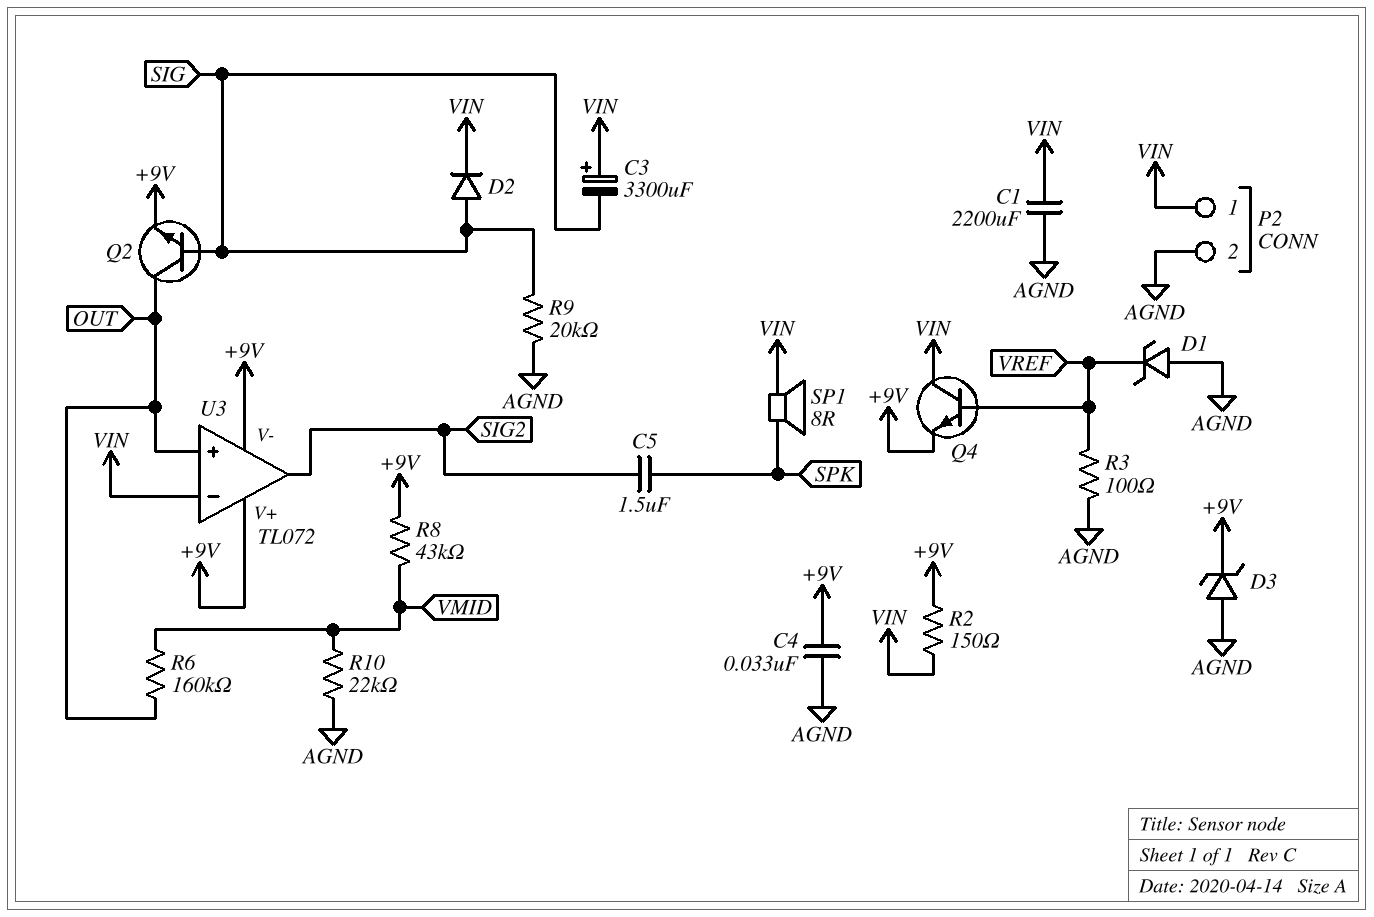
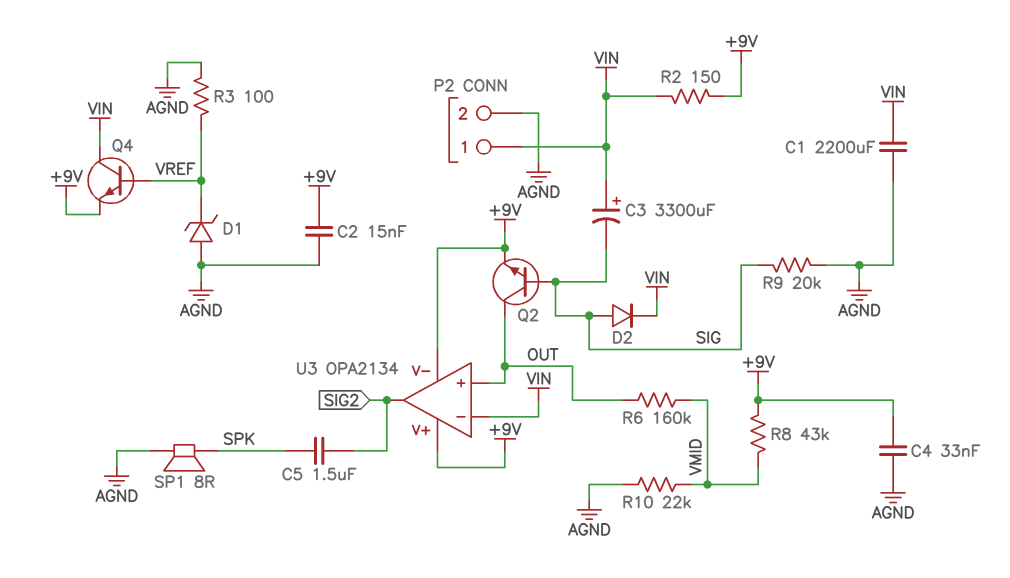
C2: none -> 15nF (+9V, AGND)
D3: zener (A AGND, K +9V) -> none
SP1: speaker 8R (SPK, VIN) -> speaker 8R (AGND, SPK)
U3: TL072 -> OPA2134

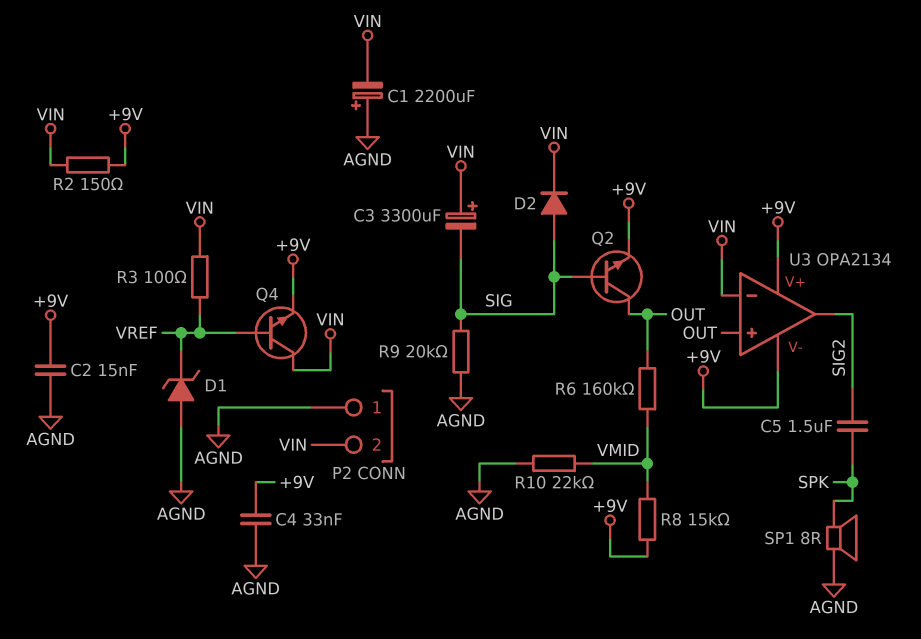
C1: 2200uF (AGND, VIN) -> 2200uF (plus AGND, minus VIN)
P2 pin 1: VIN -> AGND
P2 pin 2: AGND -> VIN
R3: 100 (AGND, VREF) -> 100 (VIN, VREF)
R8: 43k (+9V, VMID) -> 15k (+9V, VMID)

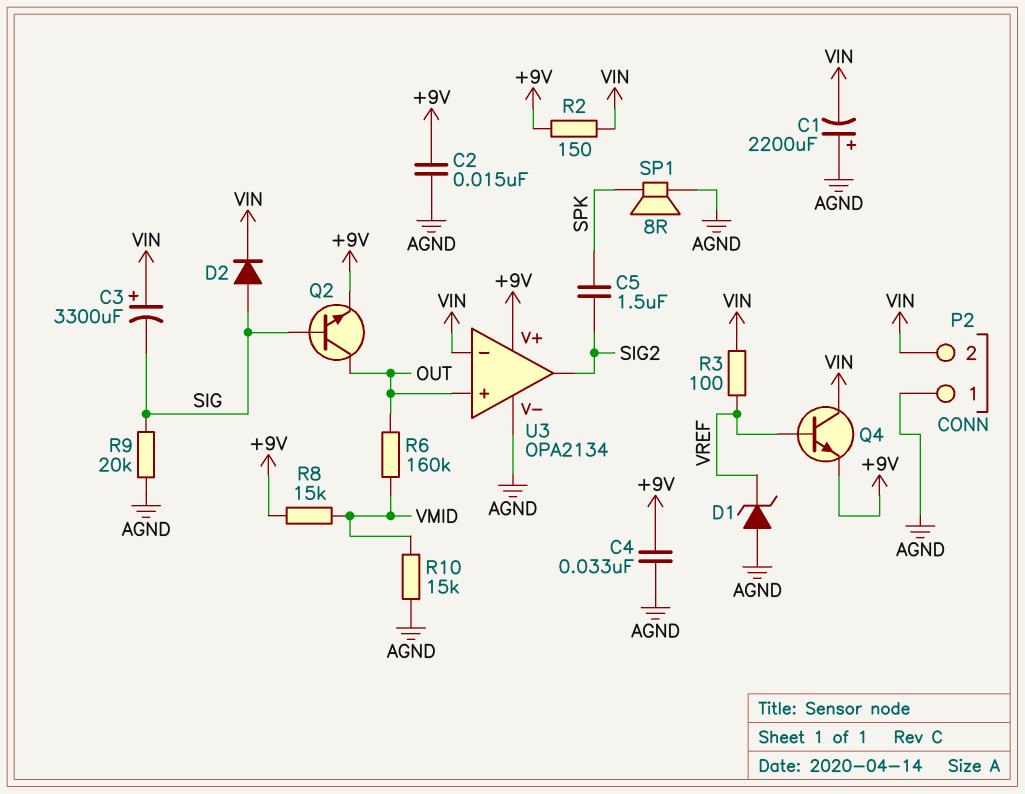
R10: 22k (AGND, VMID) -> 15k (AGND, VMID)
U3 pin V-: +9V -> AGND

